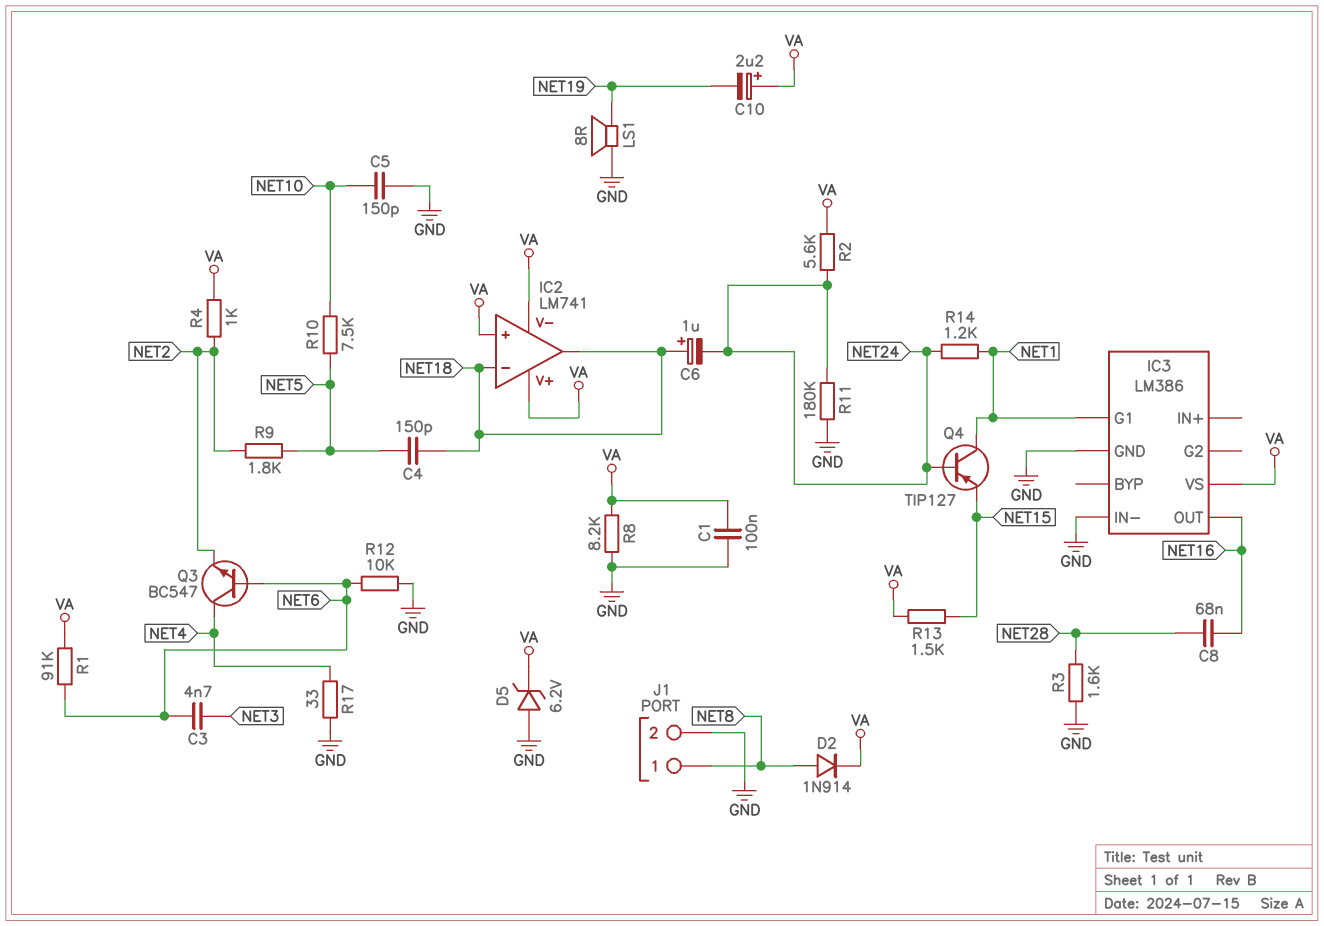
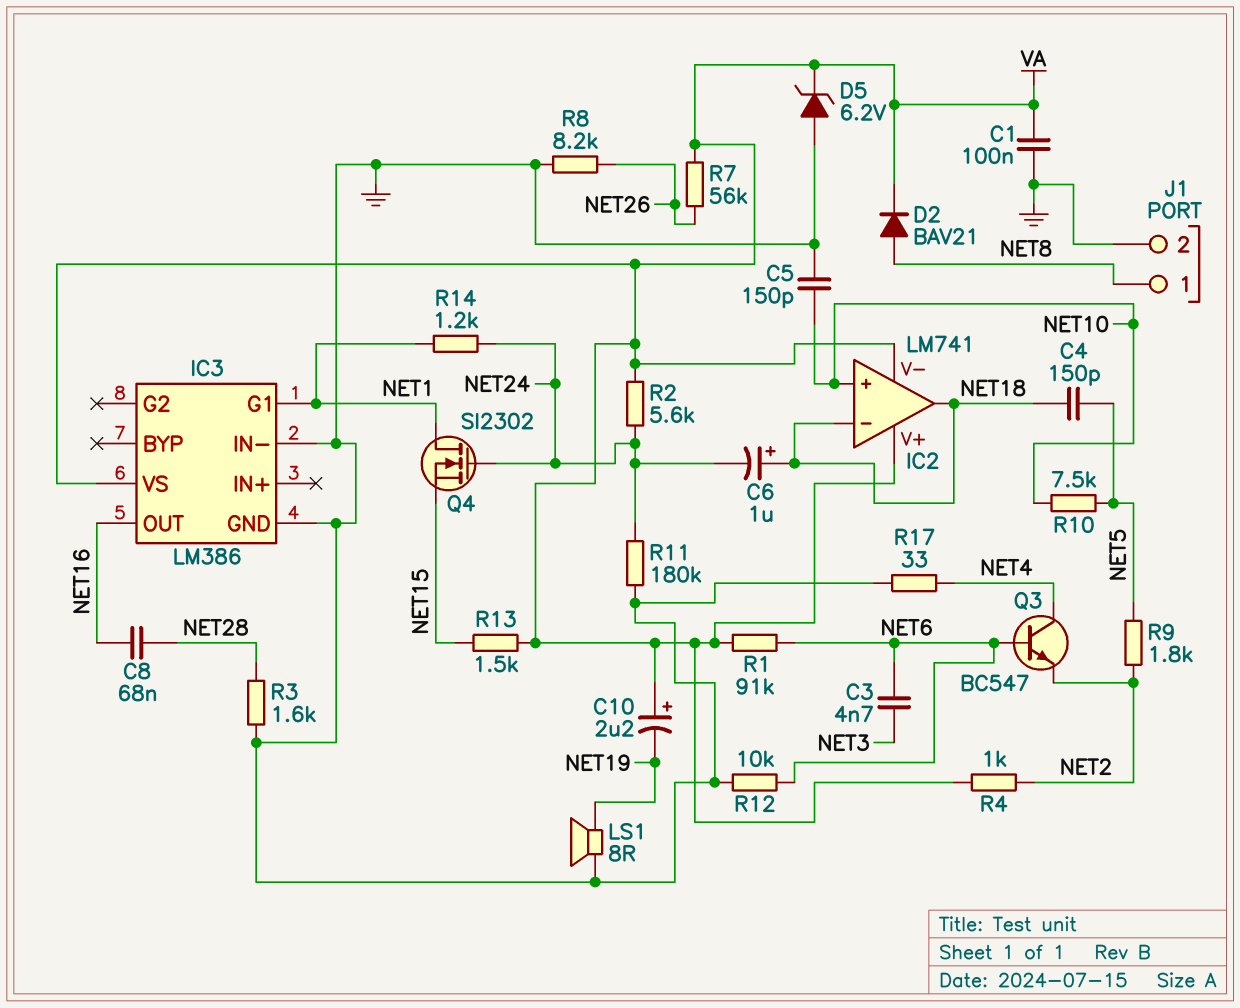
D2: diode 1N914 (A NET8, K VA) -> diode BAV21 (A NET8, K VA)
IC2 pin in+: VA -> NET10
Q4: PNP TIP127 (B NET24, C NET1, E NET15) -> NMOS SI2302 (G NET24, D NET1, S NET15)
R7: none -> 56k (NET26, VA)
R8: 8.2k (GND, VA) -> 8.2k (GND, NET26)

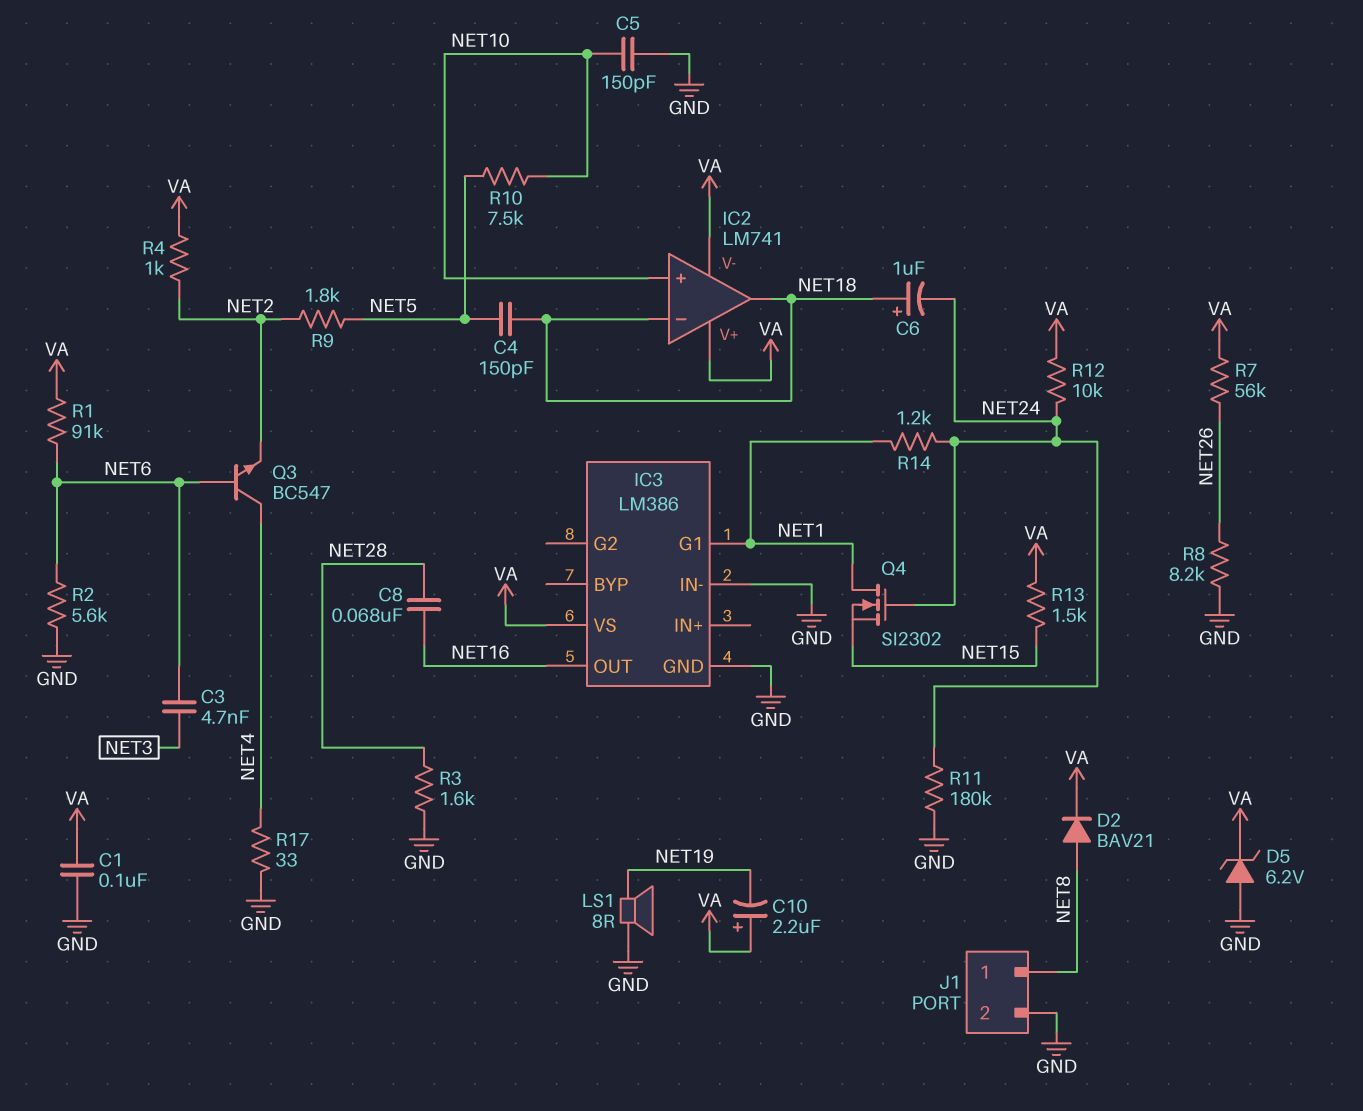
R2: 5.6k (NET24, VA) -> 5.6k (GND, NET6)
R12: 10k (GND, NET6) -> 10k (NET24, VA)

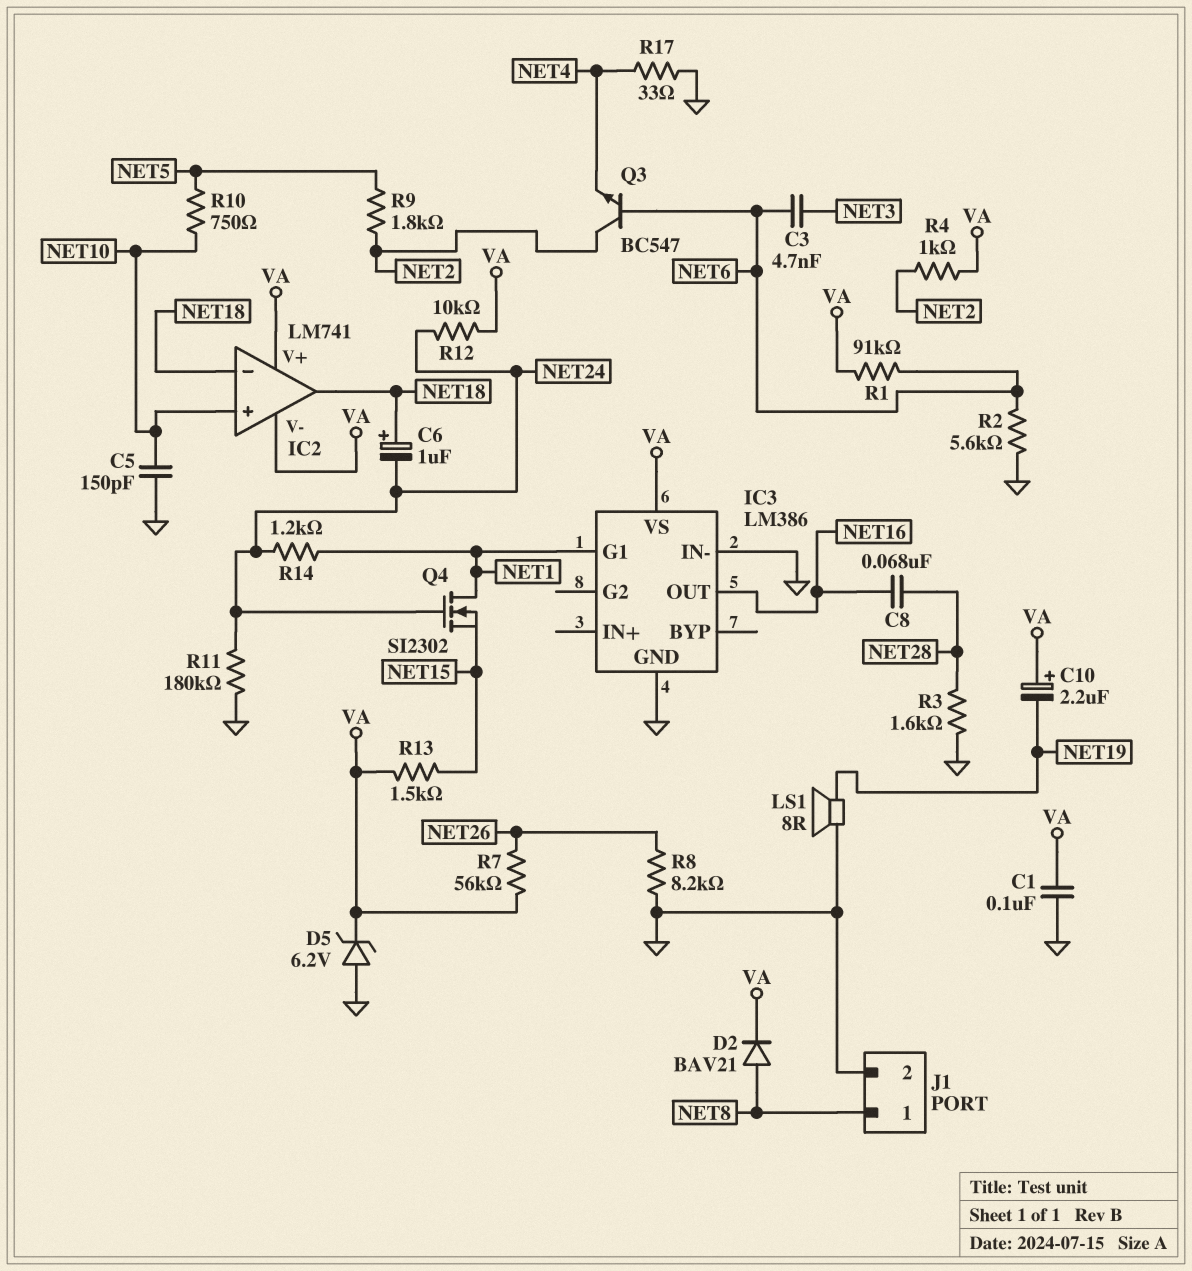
C4: 150pF (NET5, NET18) -> none
Q3: NPN BC547 (B NET6, C NET4, E NET2) -> NPN BC547 (B NET6, C NET2, E NET4)
R10: 7.5k (NET5, NET10) -> 750 (NET5, NET10)

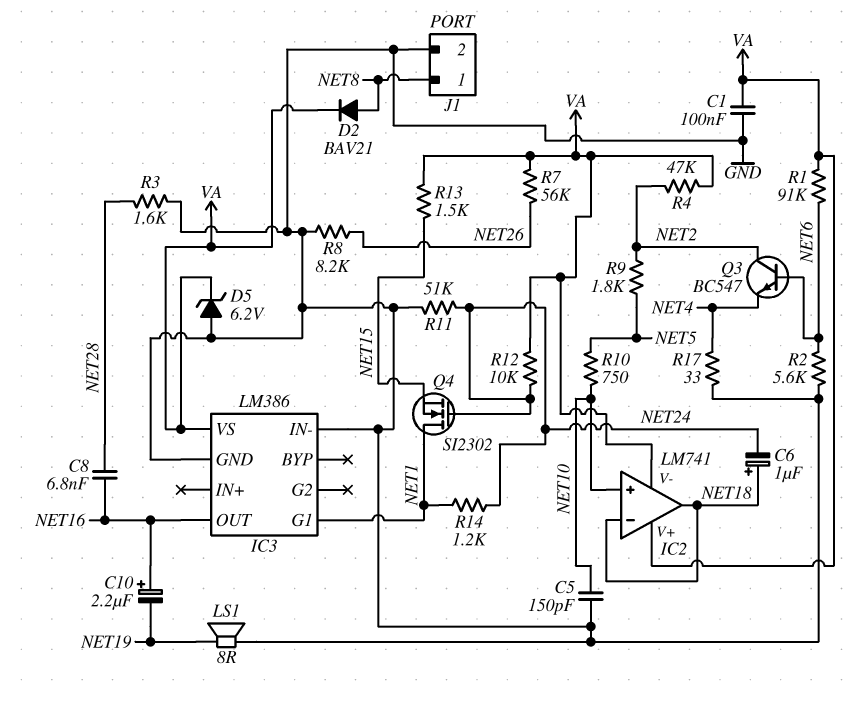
C3: 4.7nF (NET3, NET6) -> none
C8: 68nF (NET16, NET28) -> 6.8nF (NET16, NET28)
C10: 2.2uF (plus VA, minus NET19) -> 2.2uF (plus NET16, minus NET19)
R4: 1k (NET2, VA) -> 47k (NET2, VA)
R11: 180k (GND, NET24) -> 51k (GND, NET24)

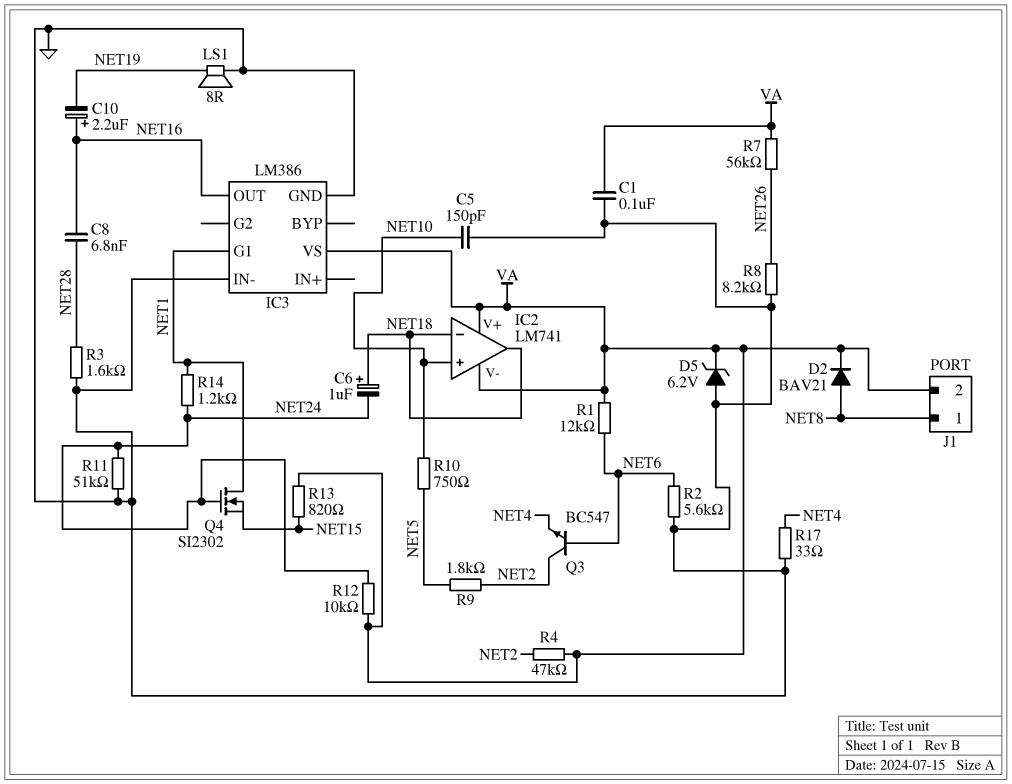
J1 pin 2: GND -> VA
R1: 91k (NET6, VA) -> 12k (NET6, VA)
R13: 1.5k (NET15, VA) -> 820 (NET15, VA)

